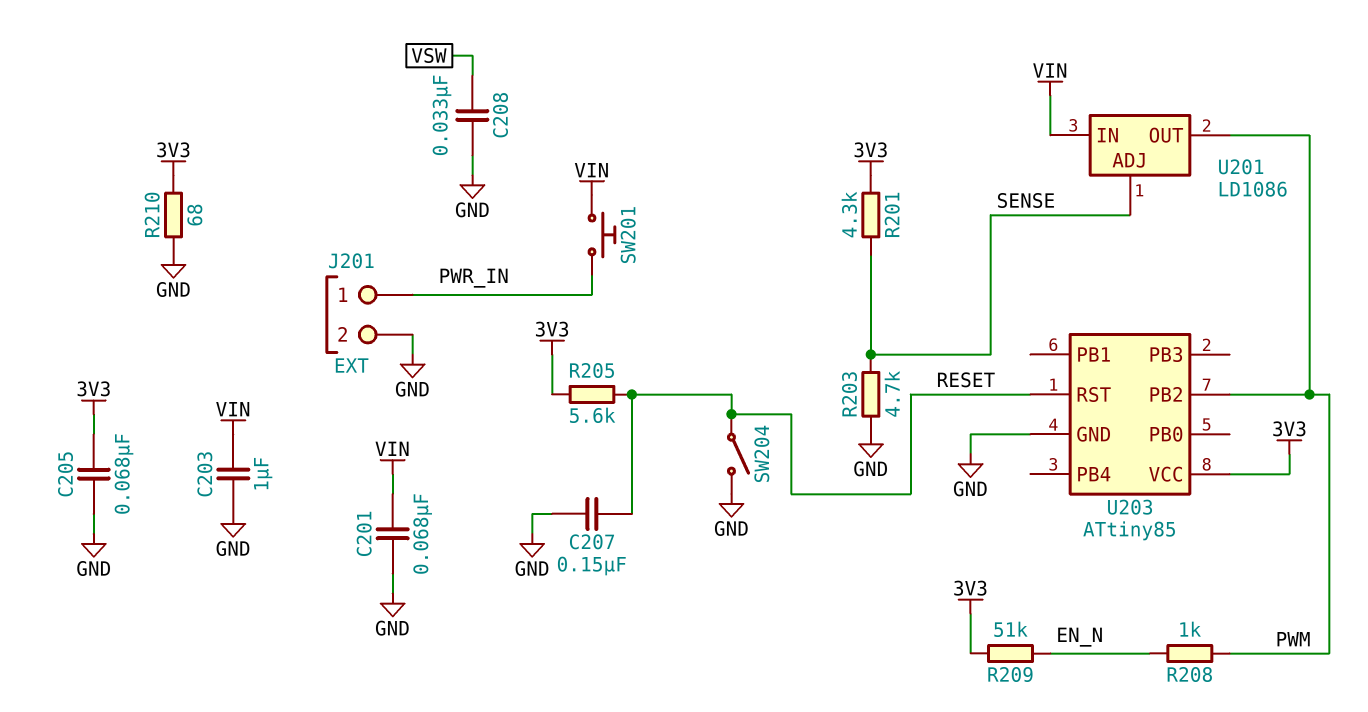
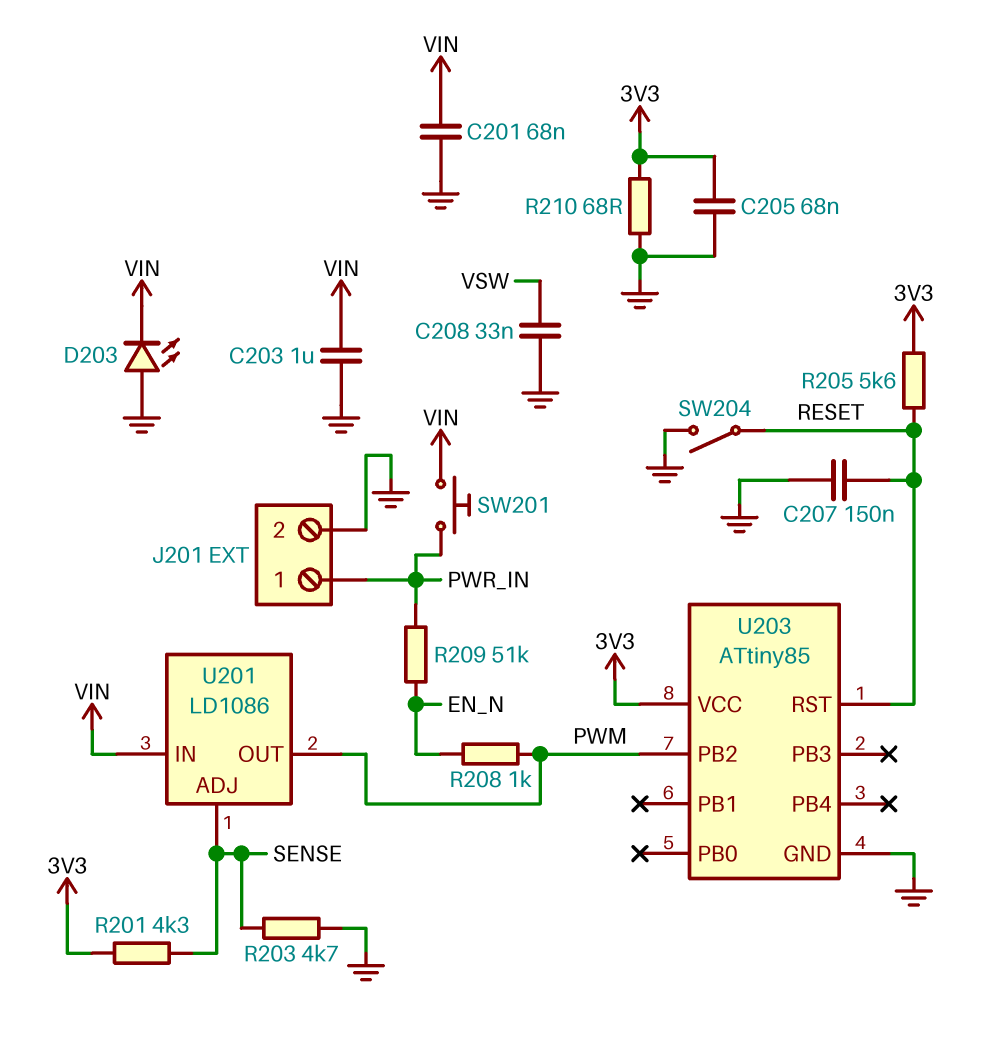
D203: none -> LED (A GND, K VIN)
R209: 51k (3V3, EN_N) -> 51k (EN_N, PWR_IN)

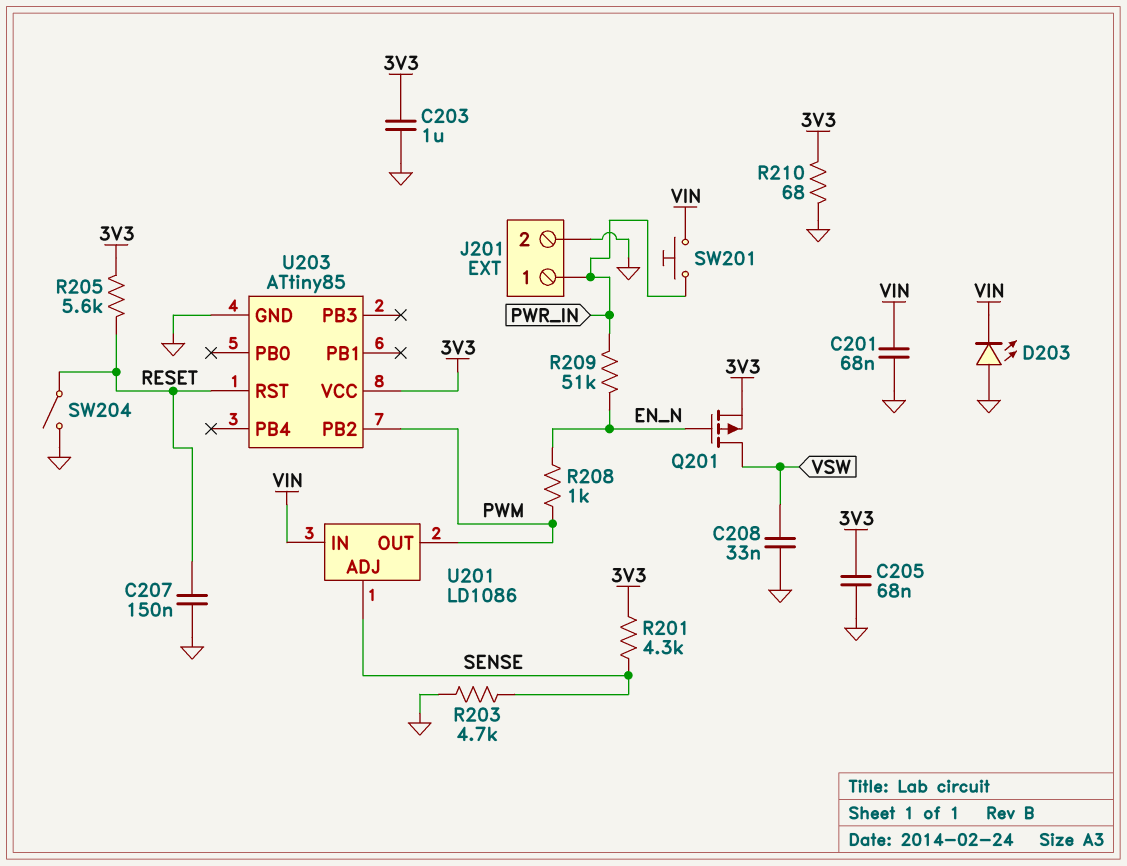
C203: 1uF (GND, VIN) -> 1uF (3V3, GND)
Q201: none -> PMOS (G EN_N, D VSW, S 3V3)

